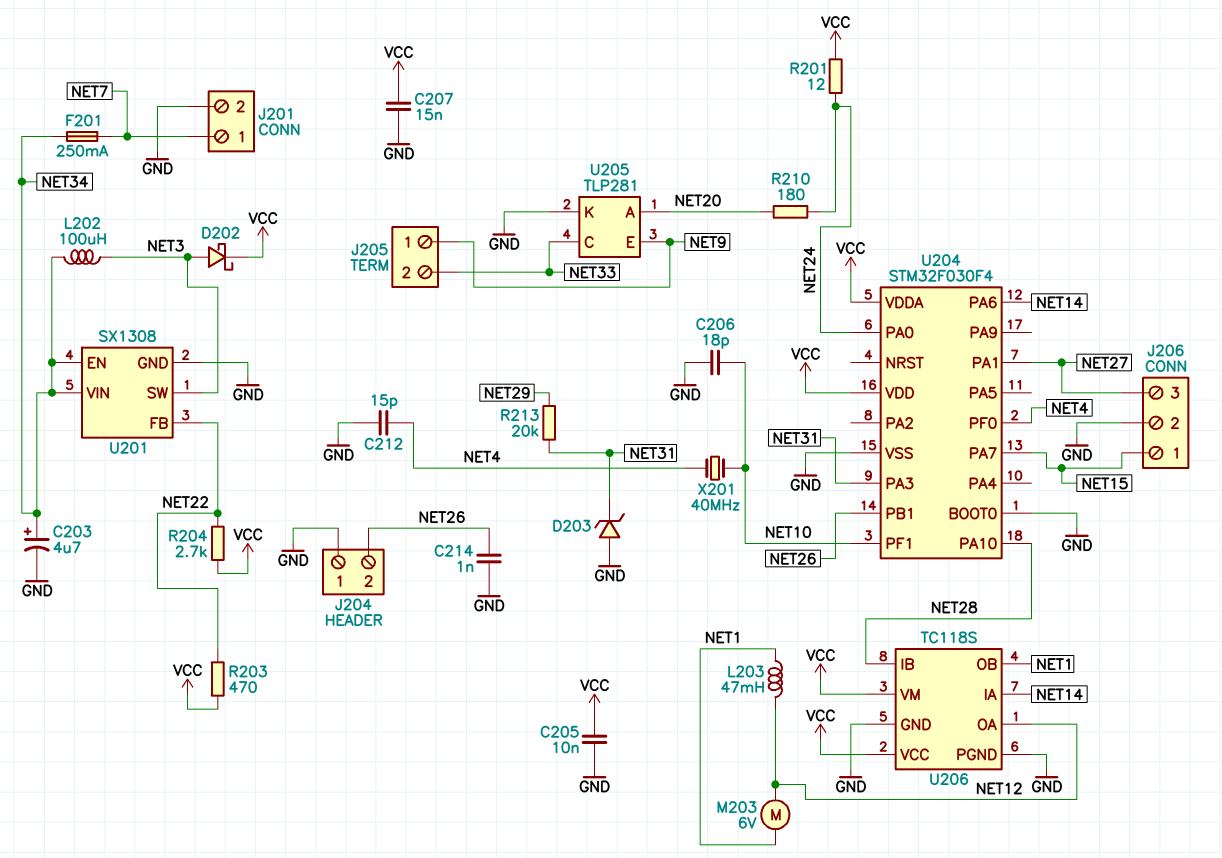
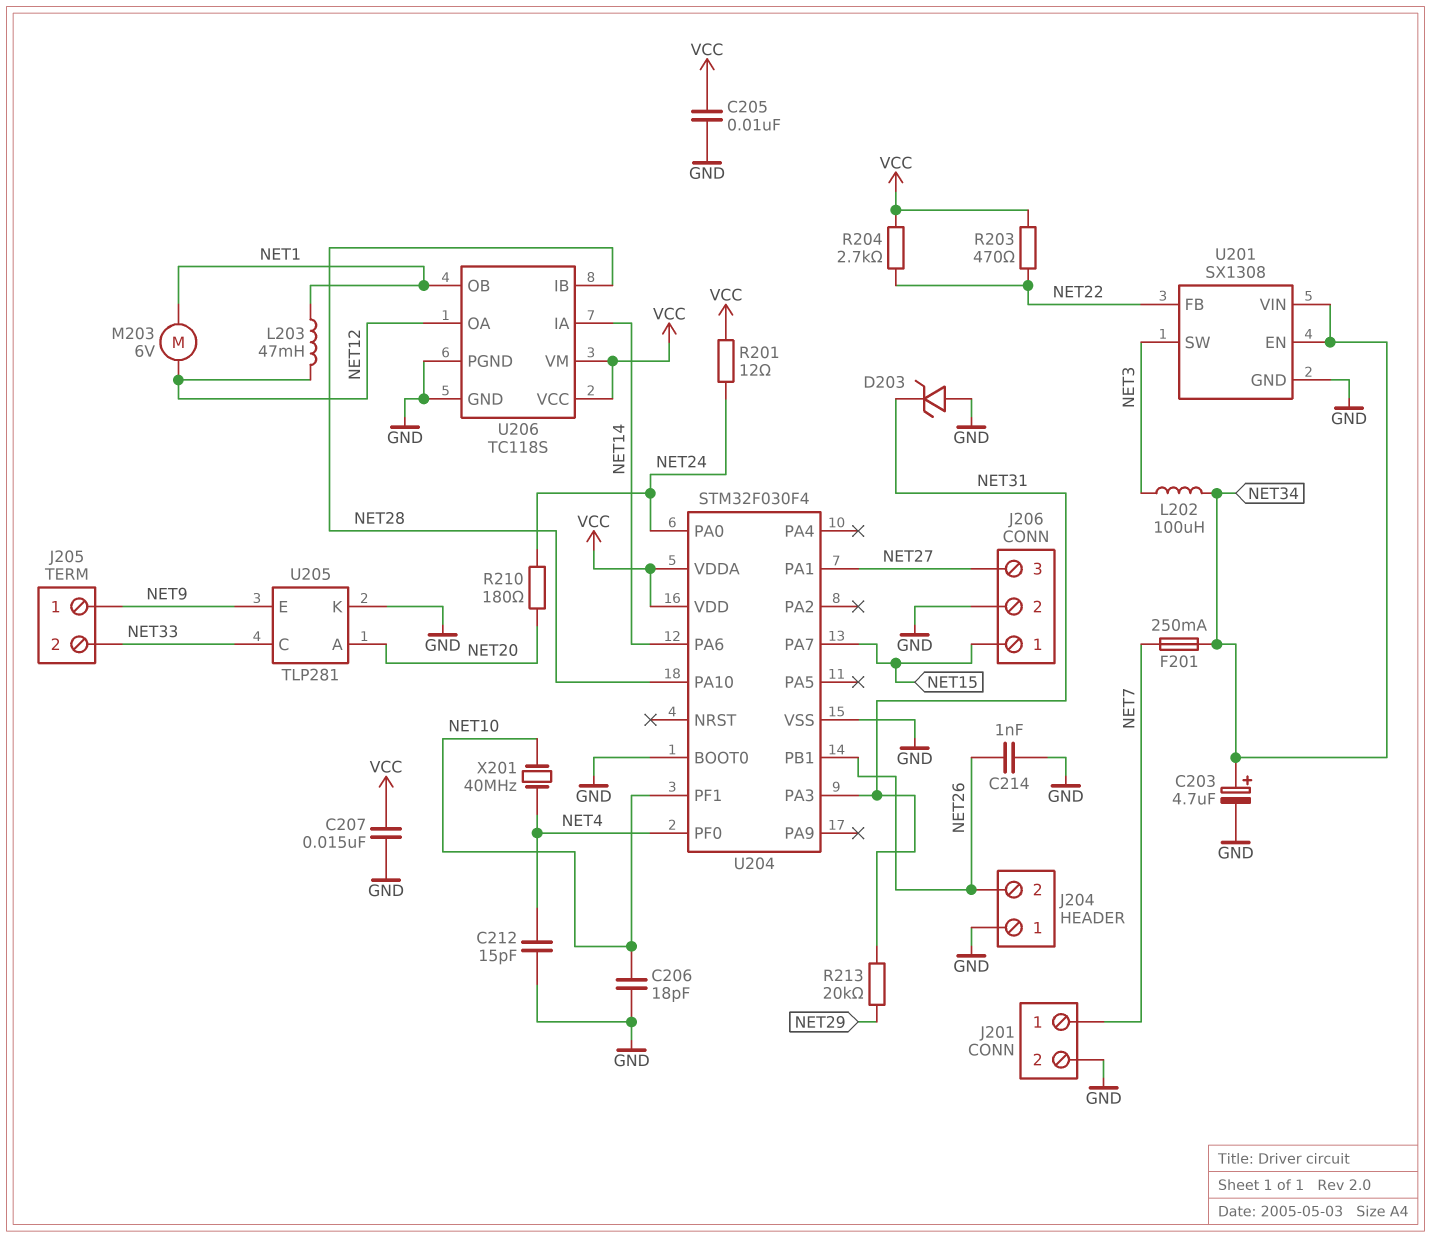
D202: schottky (A NET3, K VCC) -> none

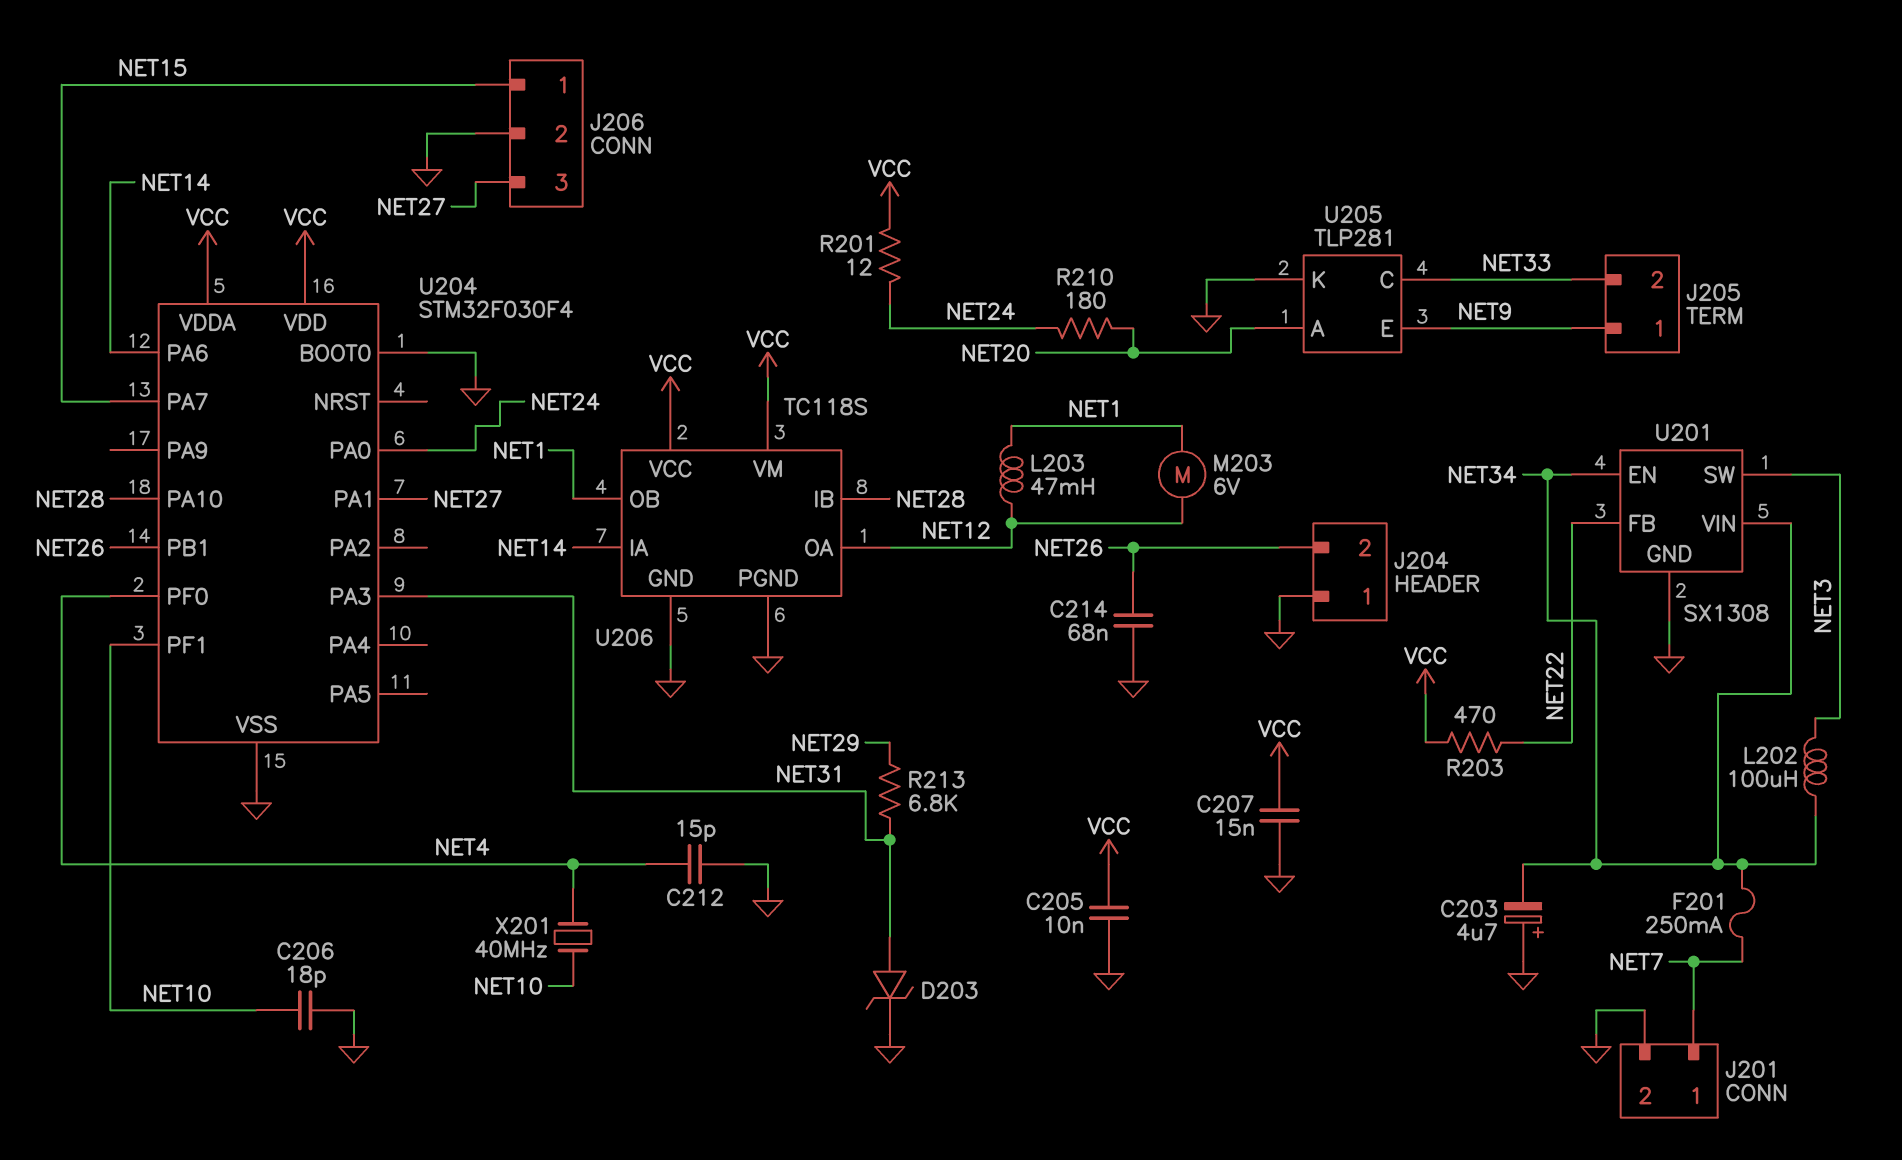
C203: 4.7uF (plus NET34, minus GND) -> 4.7uF (plus GND, minus NET34)
C214: 1nF (GND, NET26) -> 68nF (GND, NET26)
D203: zener (A GND, K NET31) -> zener (A NET31, K GND)
R204: 2.7k (NET22, VCC) -> none
R213: 20k (NET29, NET31) -> 6.8k (NET29, NET31)

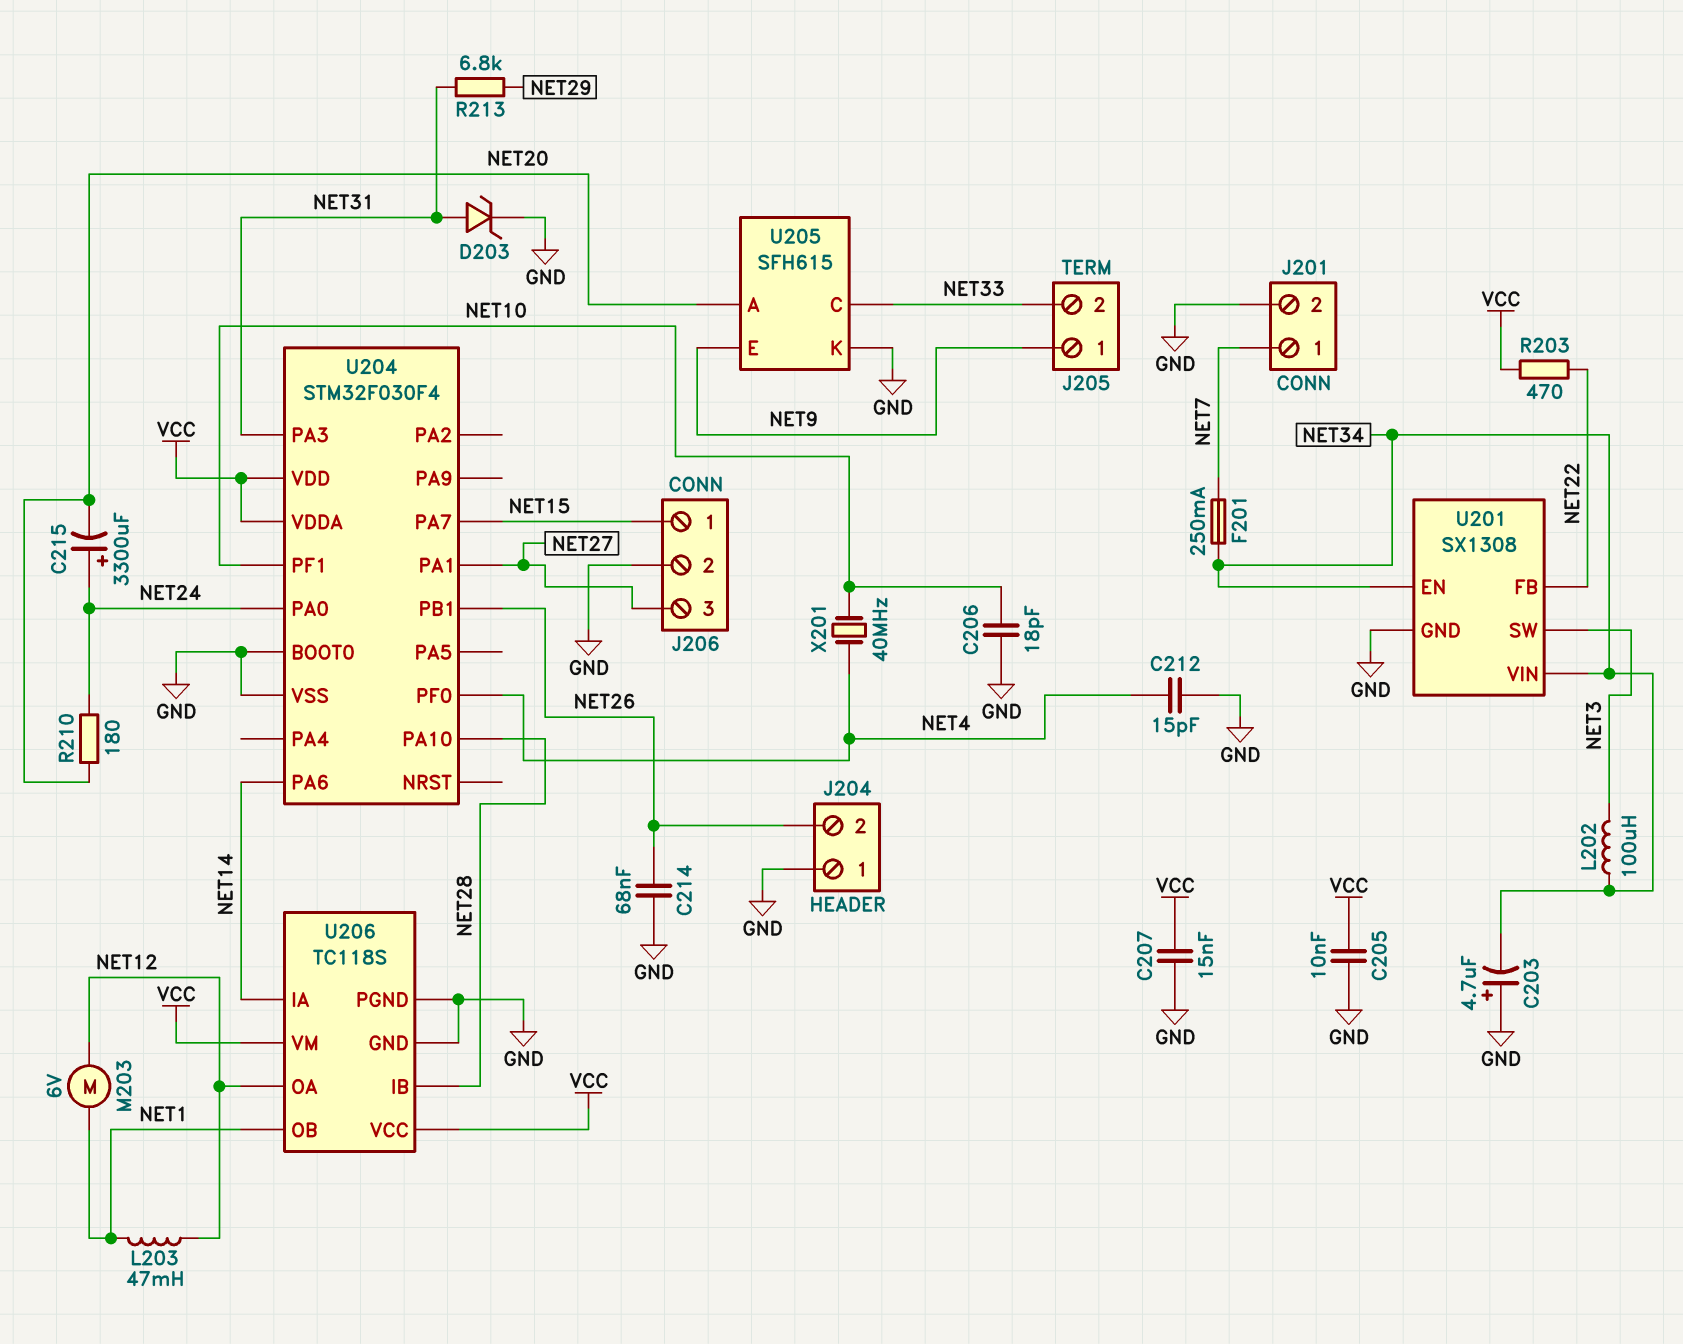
C215: none -> 3300uF (plus NET24, minus NET20)
R201: 12 (NET24, VCC) -> none
U205: TLP281 -> SFH615

